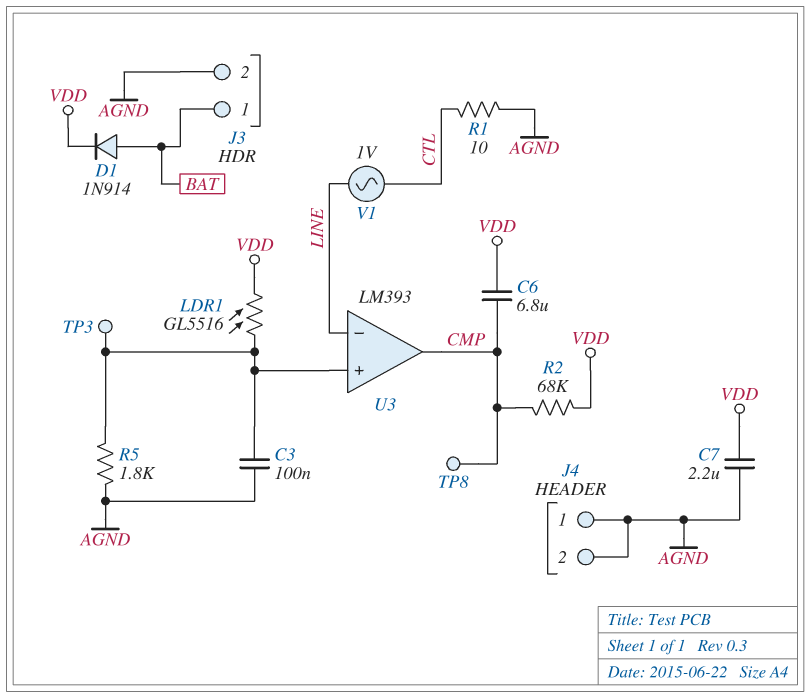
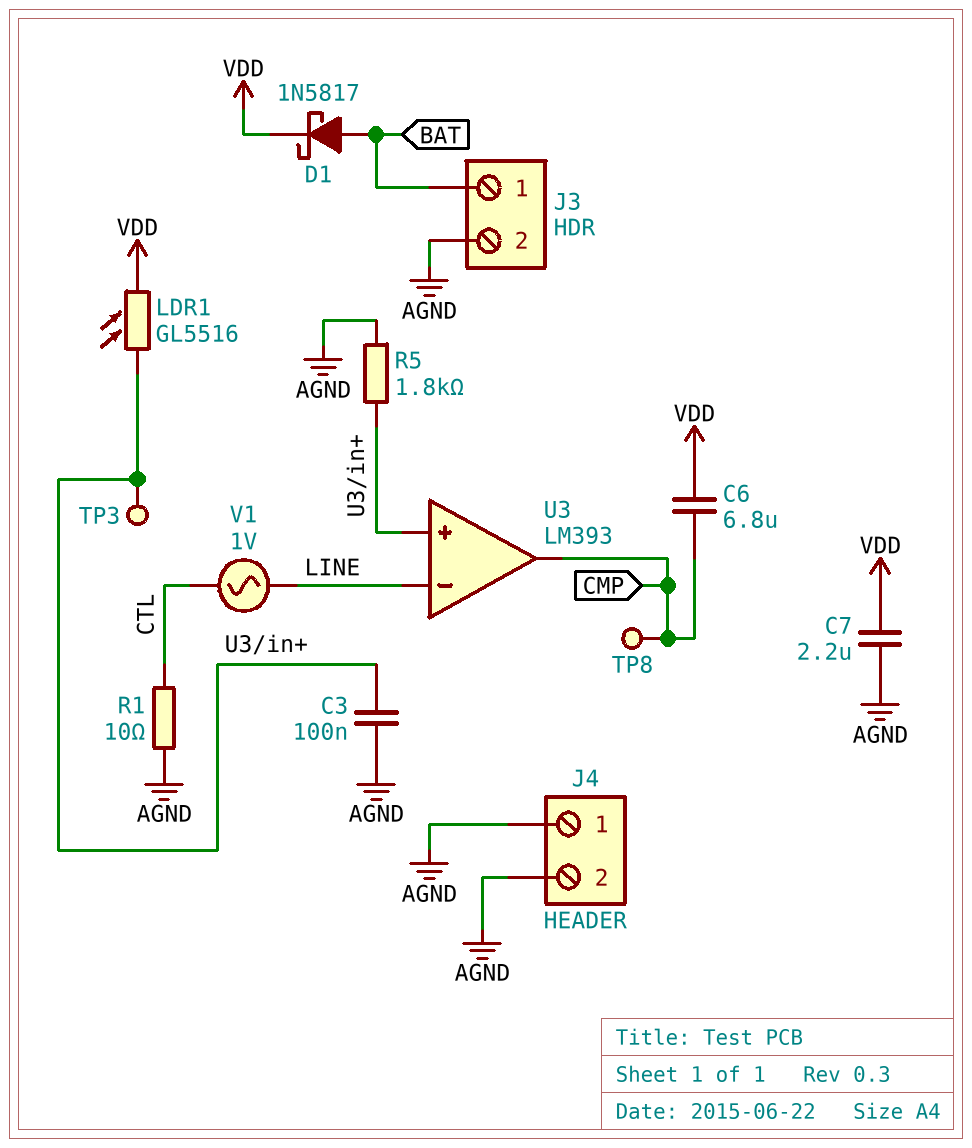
D1: diode 1N914 (A BAT, K VDD) -> schottky 1N5817 (A BAT, K VDD)
R2: 68k (CMP, VDD) -> none

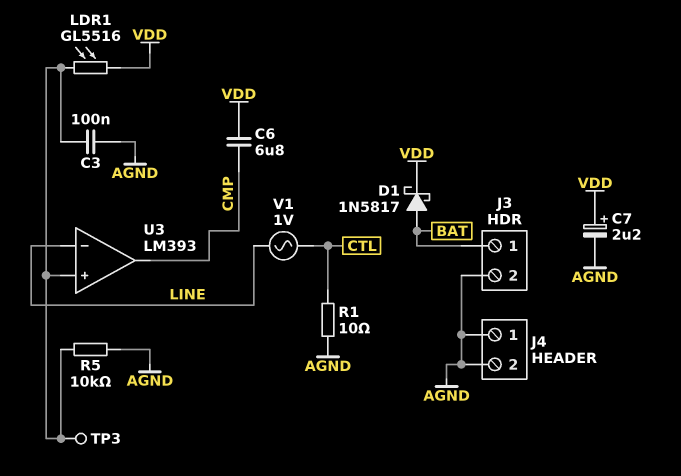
C7: 2.2uF (AGND, VDD) -> 2.2uF (plus VDD, minus AGND)
R5: 1.8k (AGND, U3/in+) -> 10k (AGND, U3/in+)
TP8: test point (CMP) -> none

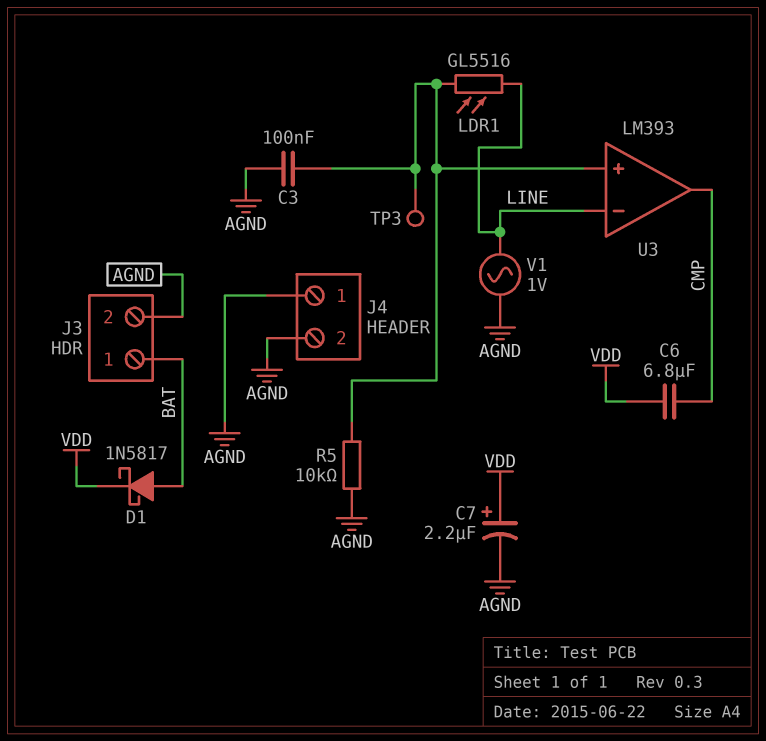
LDR1: GL5516 (U3/in+, VDD) -> GL5516 (LINE, U3/in+)
R1: 10 (AGND, CTL) -> none
V1: AC 1V (CTL, LINE) -> AC 1V (AGND, LINE)

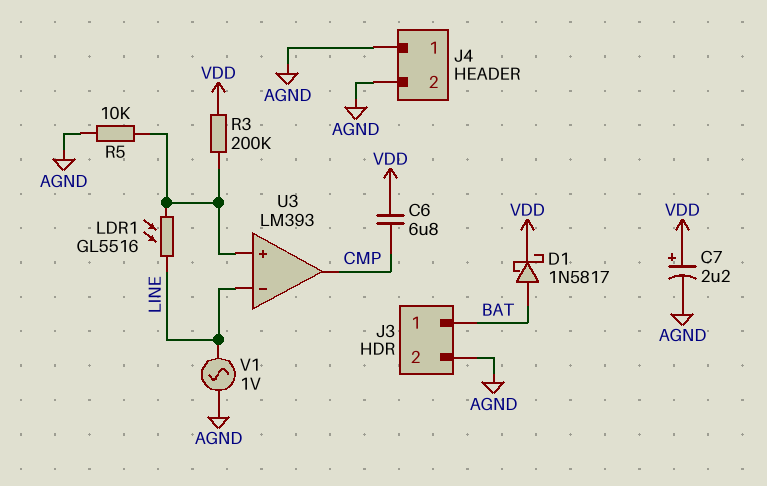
C3: 100nF (AGND, U3/in+) -> none
R3: none -> 200k (U3/in+, VDD)
TP3: test point (U3/in+) -> none

